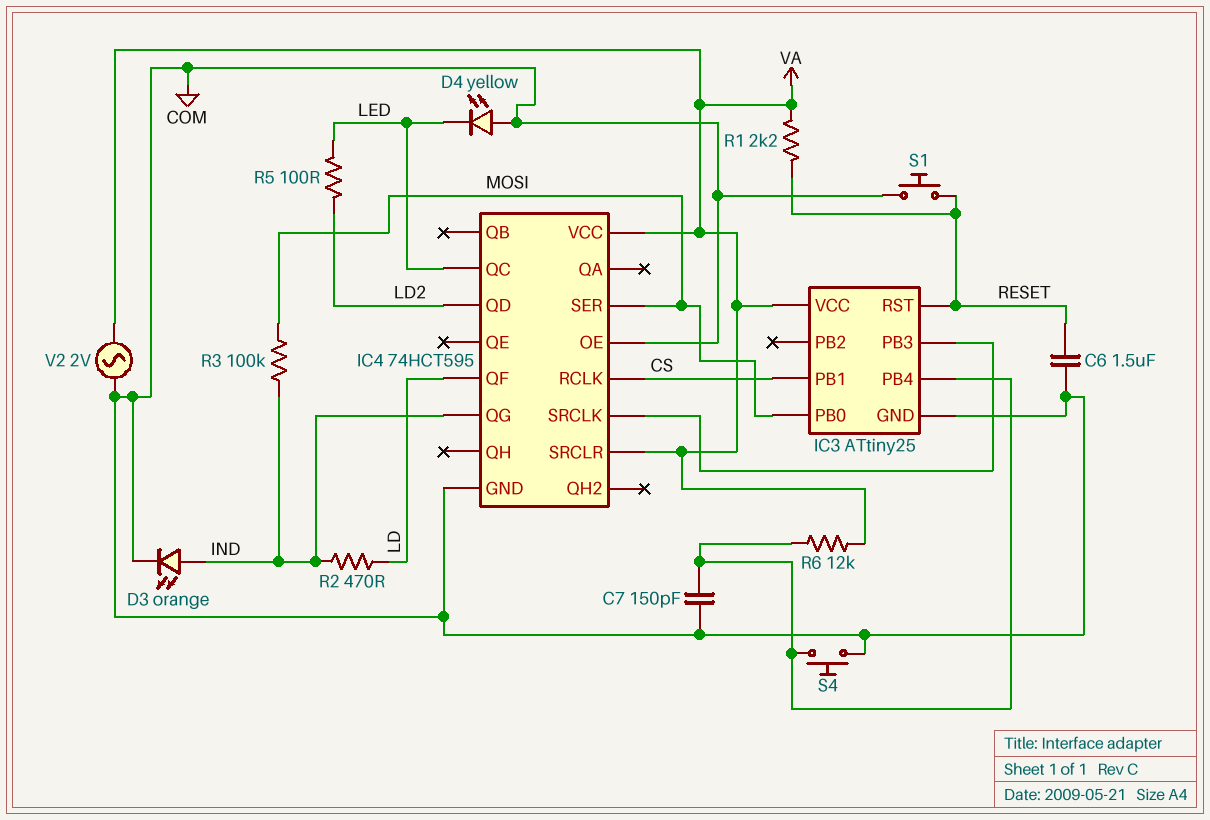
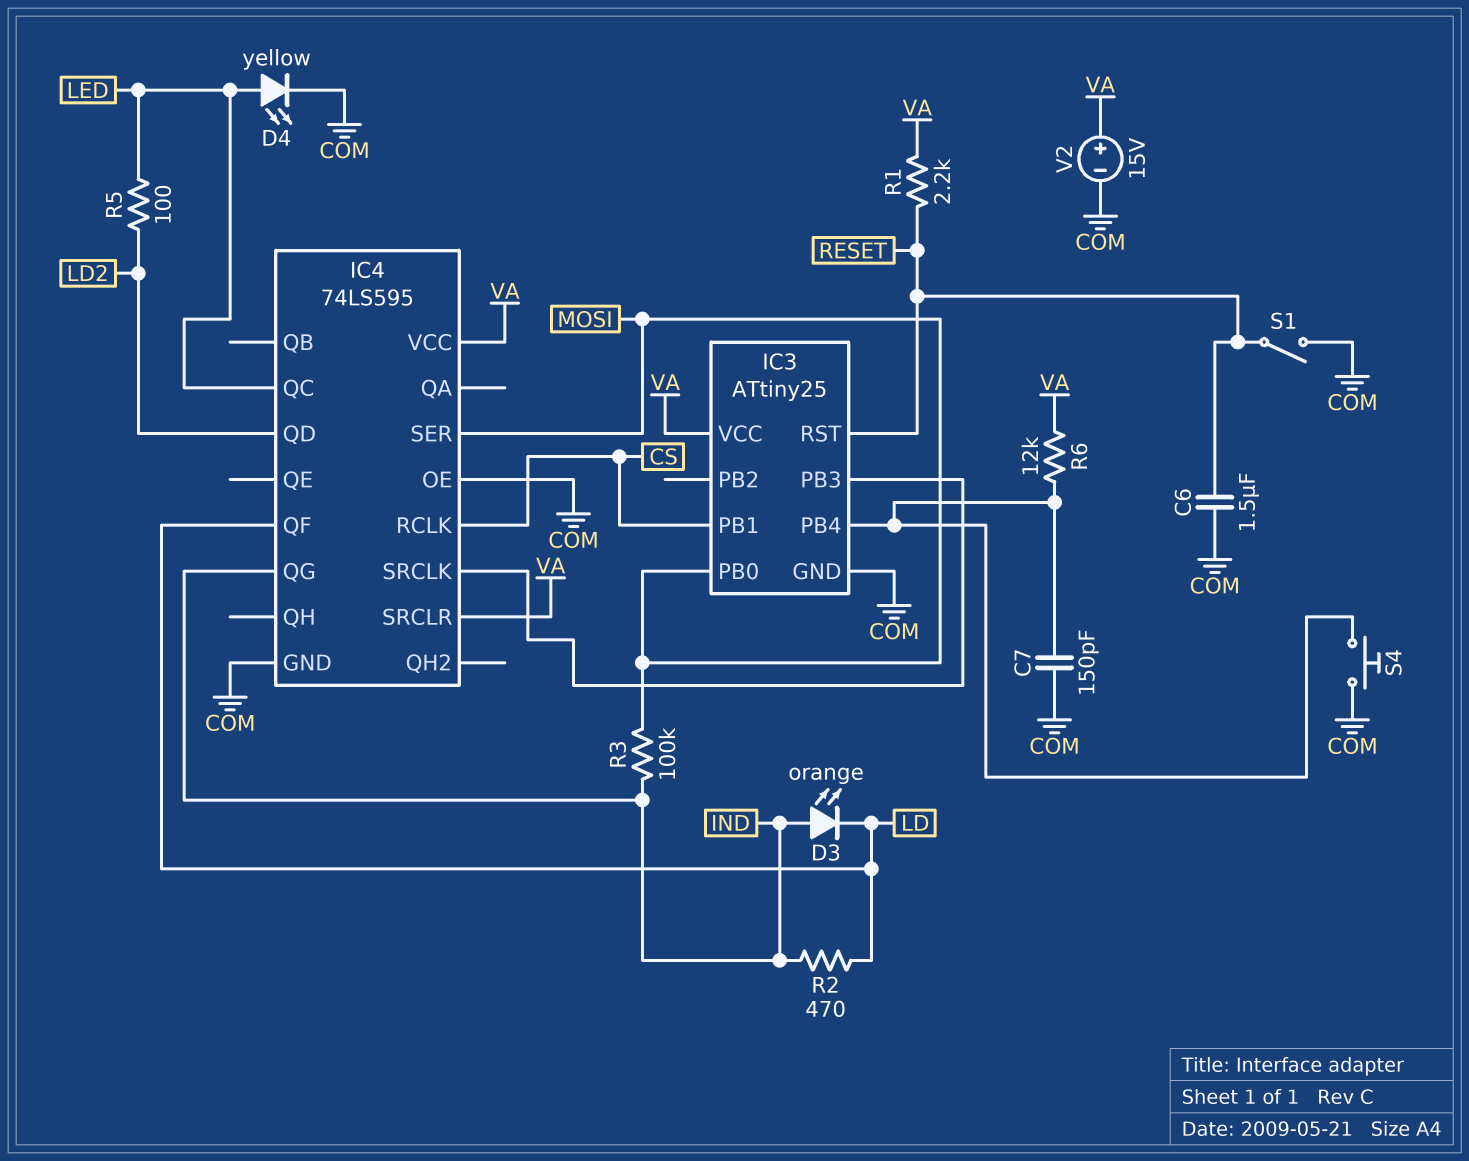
D3: LED orange (A IND, K COM) -> LED orange (A IND, K LD)
D4: LED yellow (A COM, K LED) -> LED yellow (A LED, K COM)
IC4: 74HCT595 -> 74LS595
S1: button (COM, RESET) -> switch (COM, RESET)
V2: AC 2V (COM, VA) -> 15V (plus VA, minus COM)

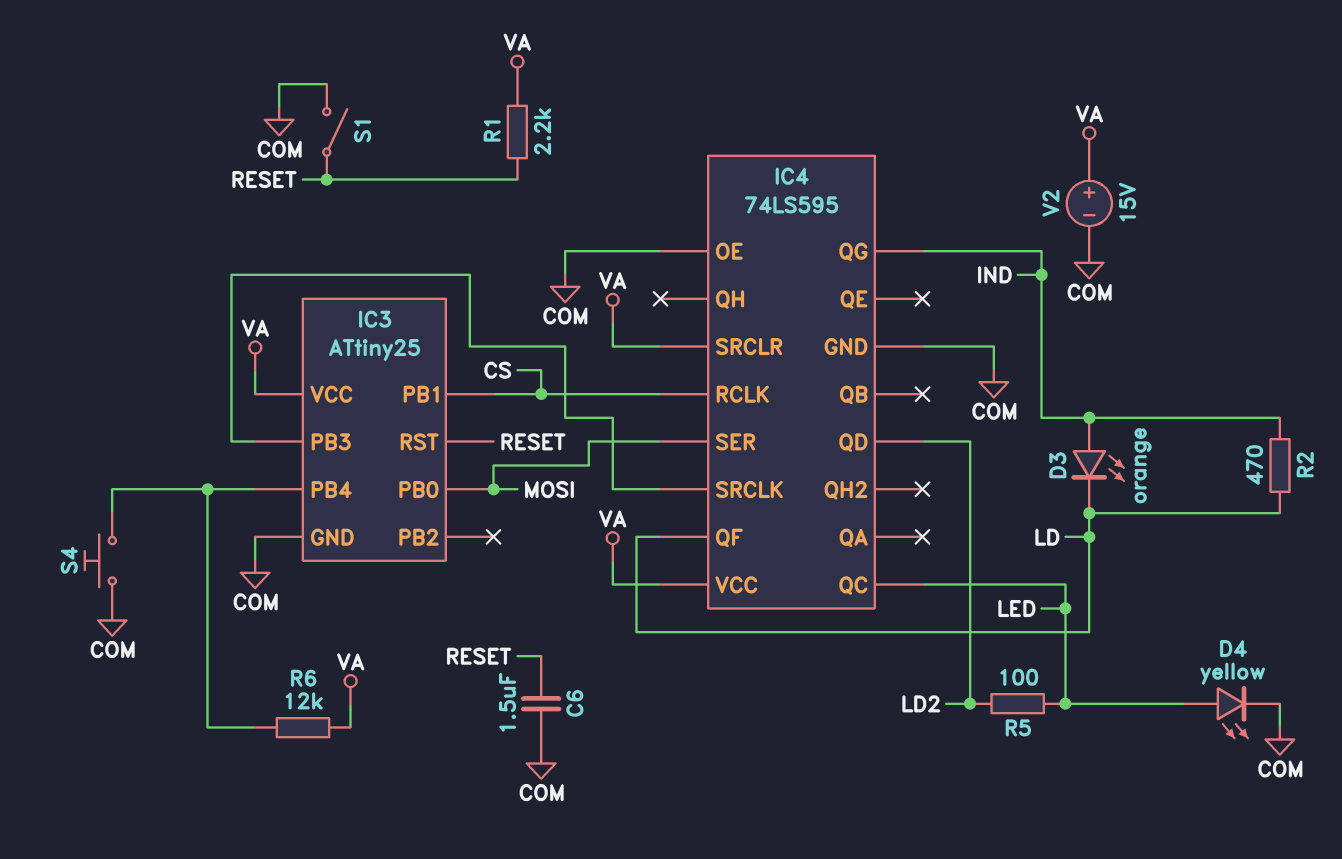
C7: 150pF (COM, IC3/PB4) -> none
R3: 100k (IND, MOSI) -> none

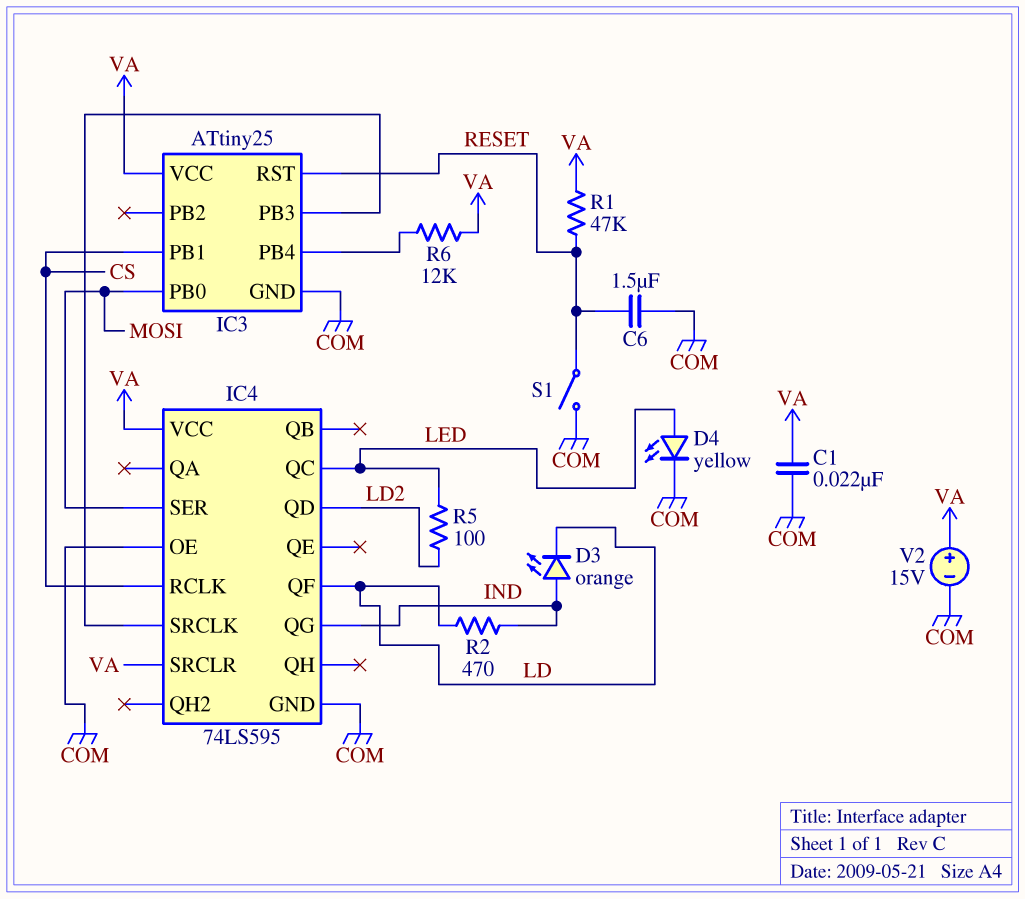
C1: none -> 22nF (COM, VA)
R1: 2.2k (RESET, VA) -> 47k (RESET, VA)
S4: button (COM, IC3/PB4) -> none

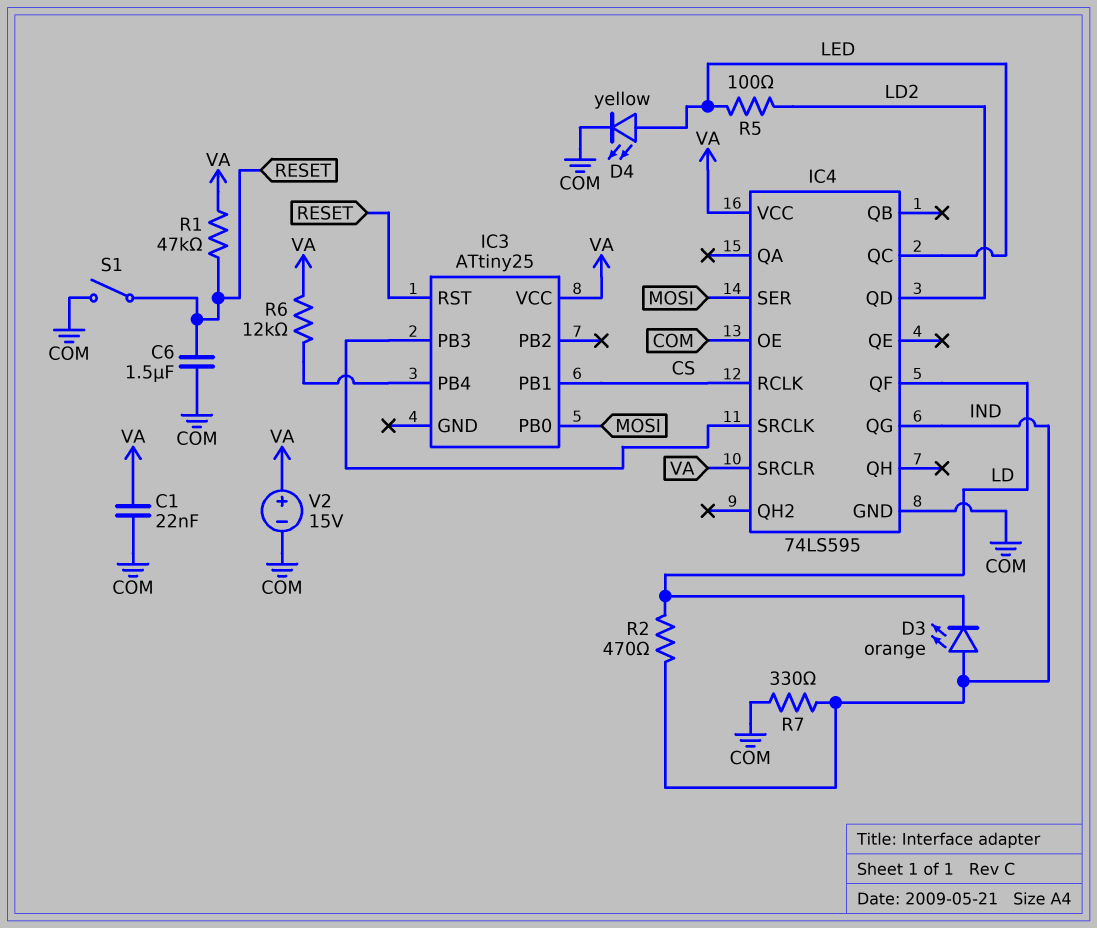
IC3 pin GND: COM -> none
R7: none -> 330 (COM, IND)

